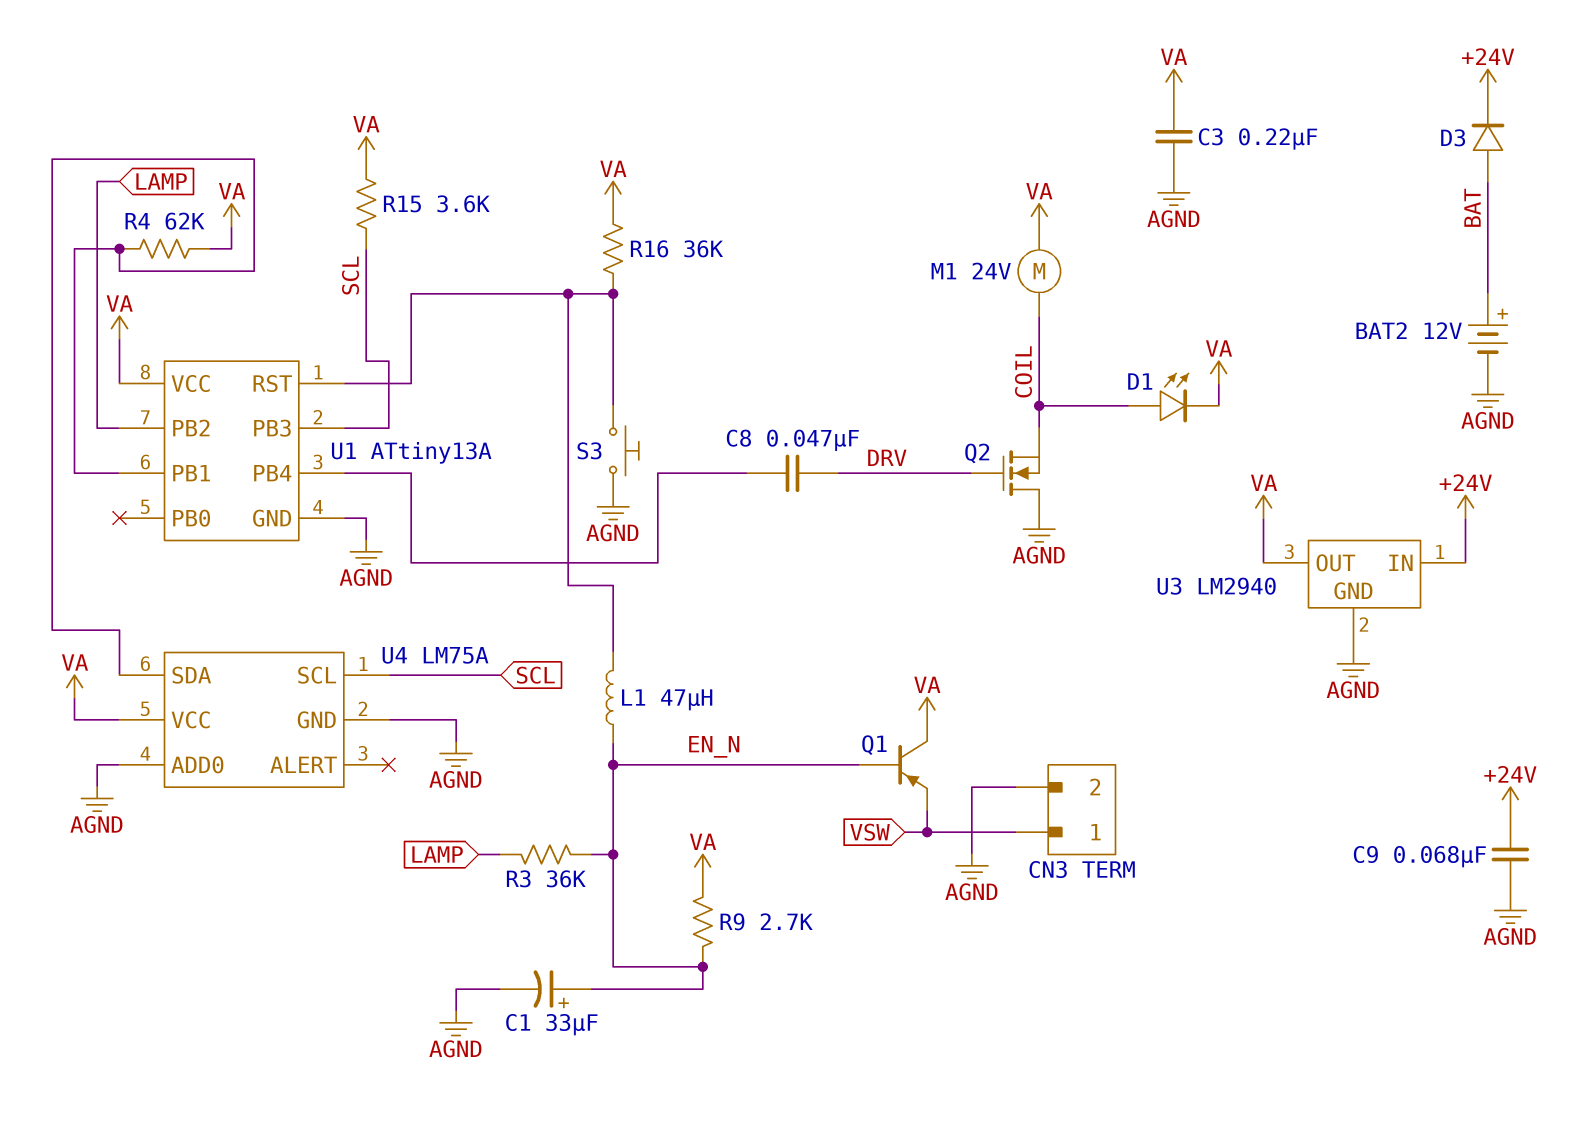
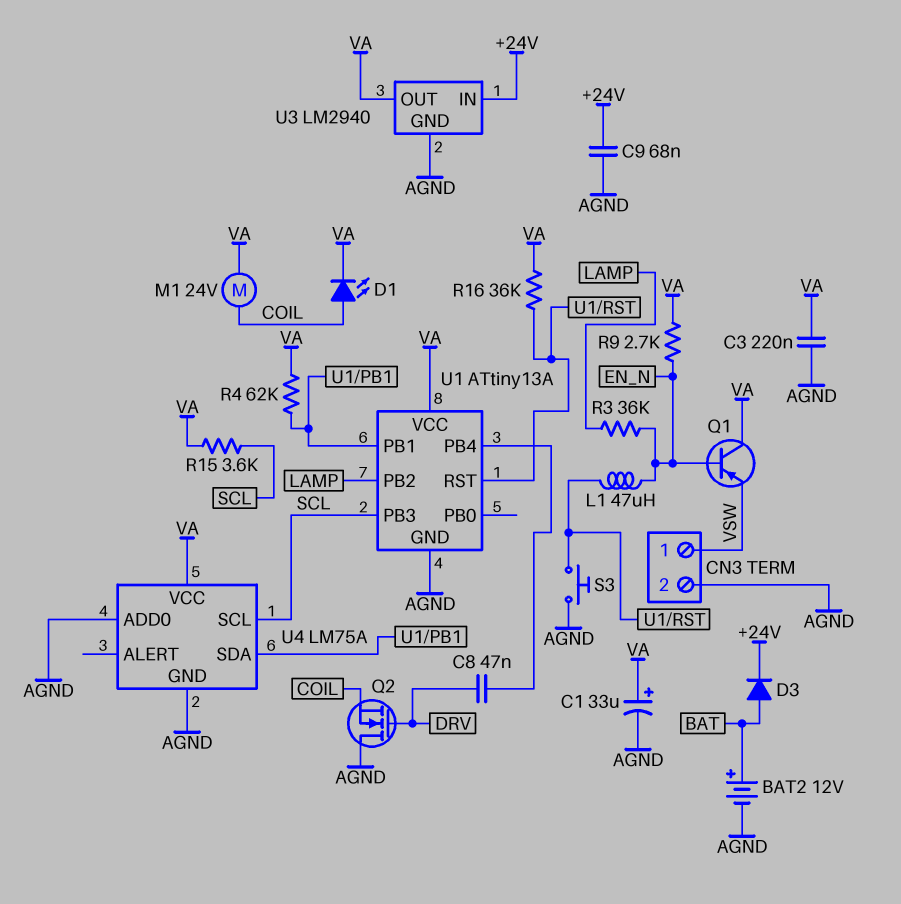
C1: 33uF (plus EN_N, minus AGND) -> 33uF (plus VA, minus AGND)

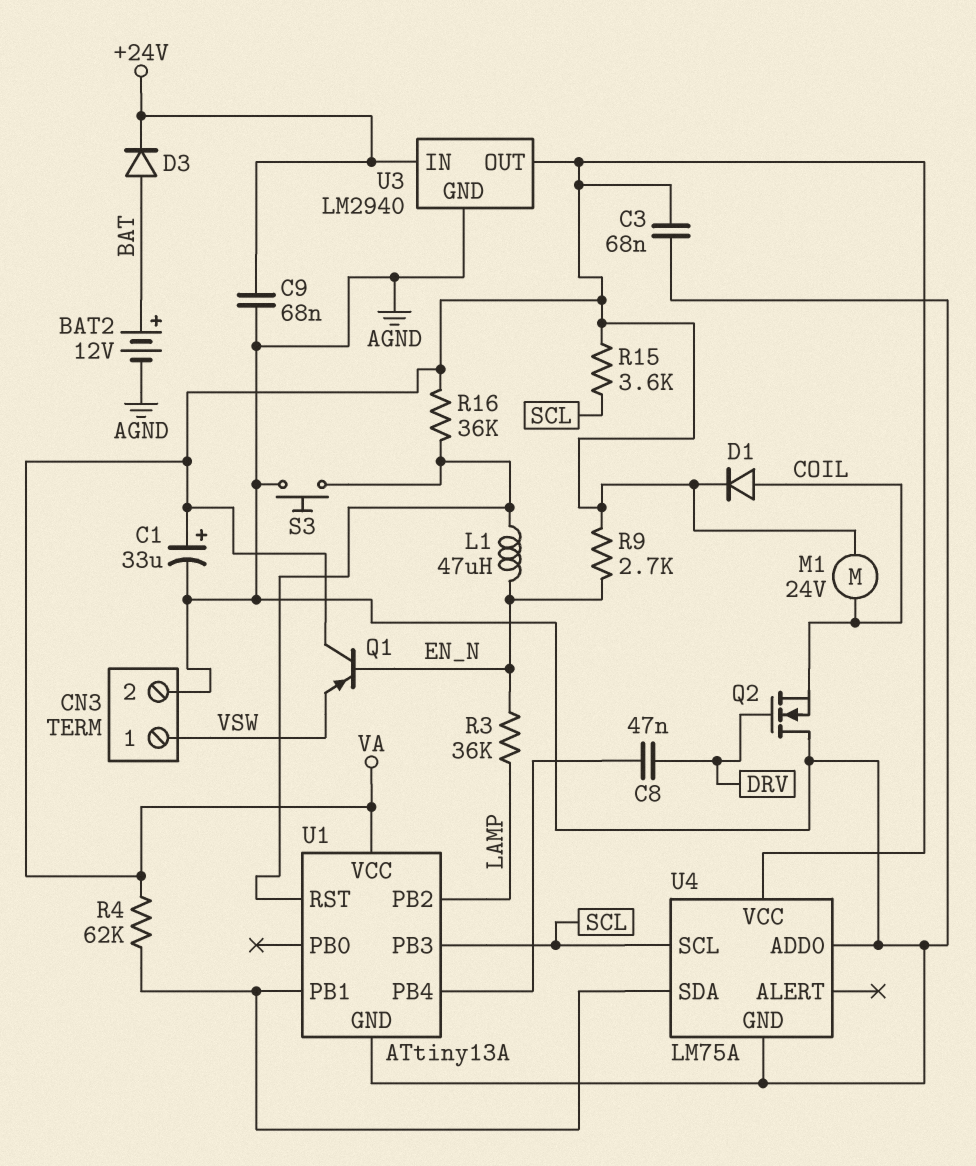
C3: 220nF (AGND, VA) -> 68nF (AGND, VA)
D1: LED (A COIL, K VA) -> diode (A COIL, K VA)

